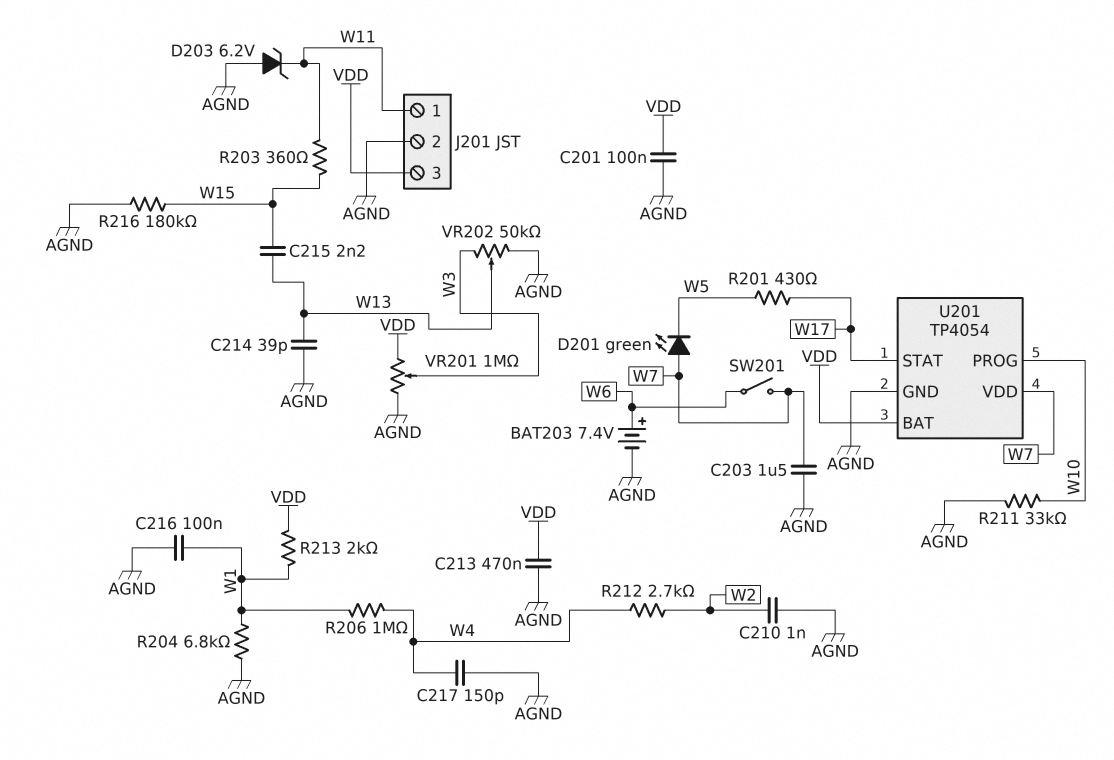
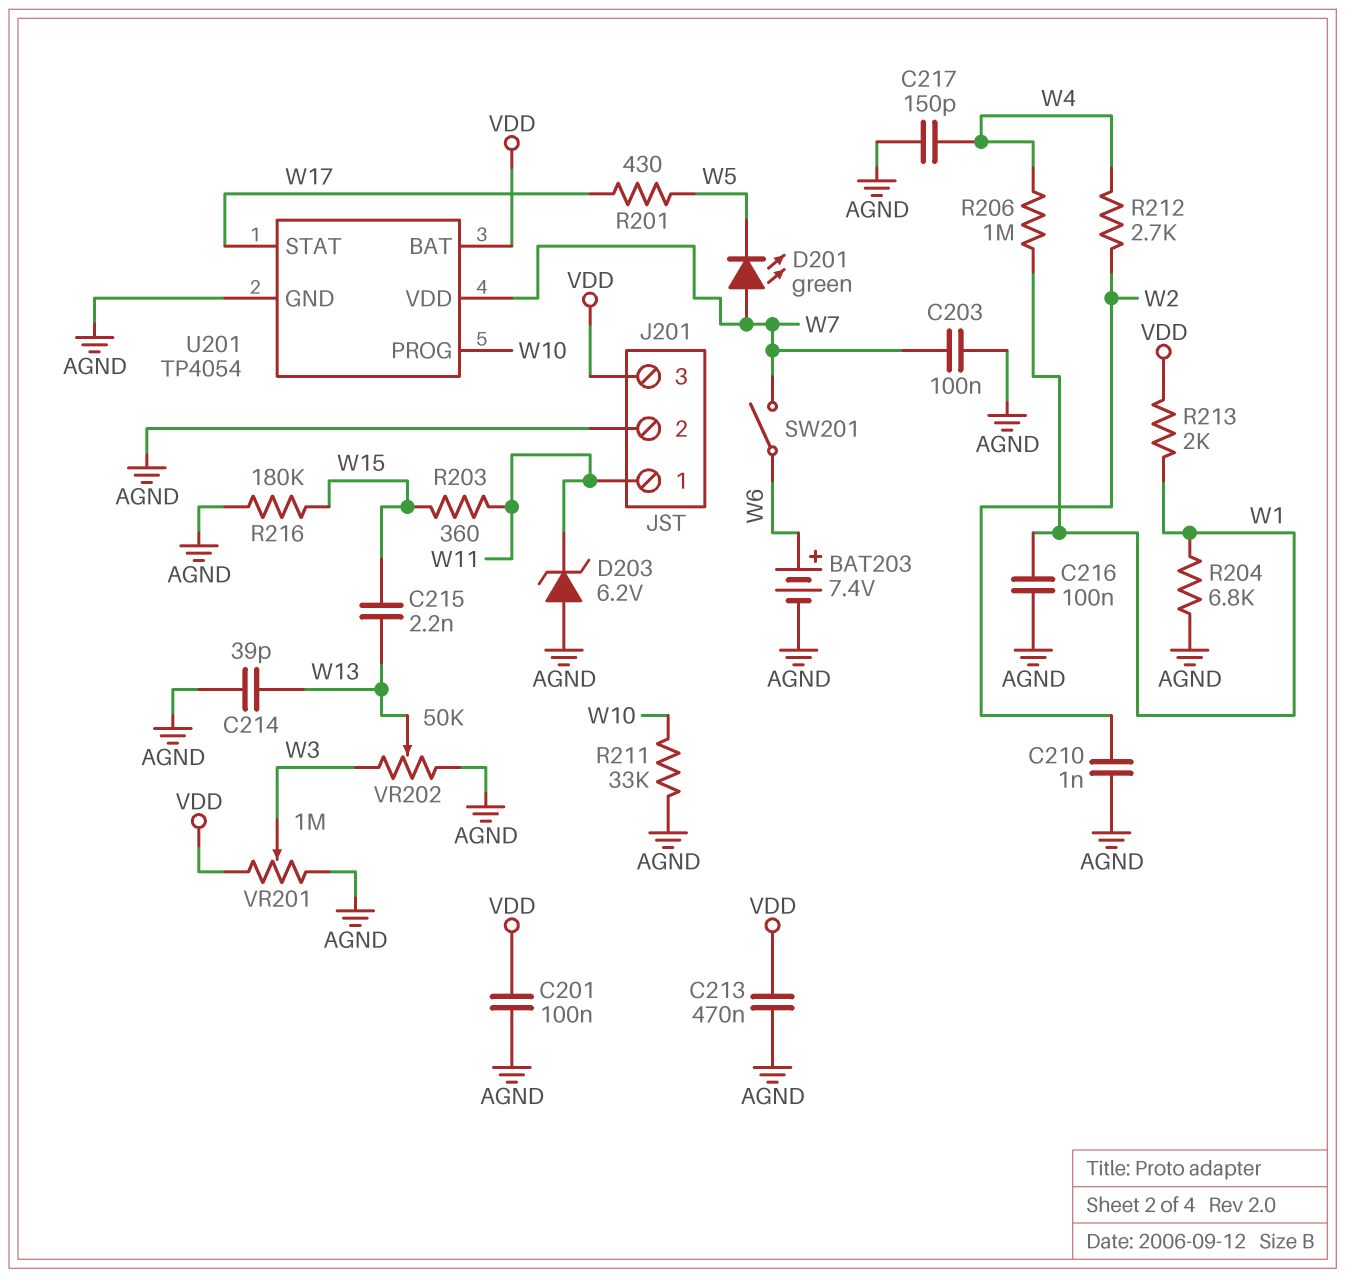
C203: 1.5uF (AGND, W7) -> 100nF (AGND, W7)

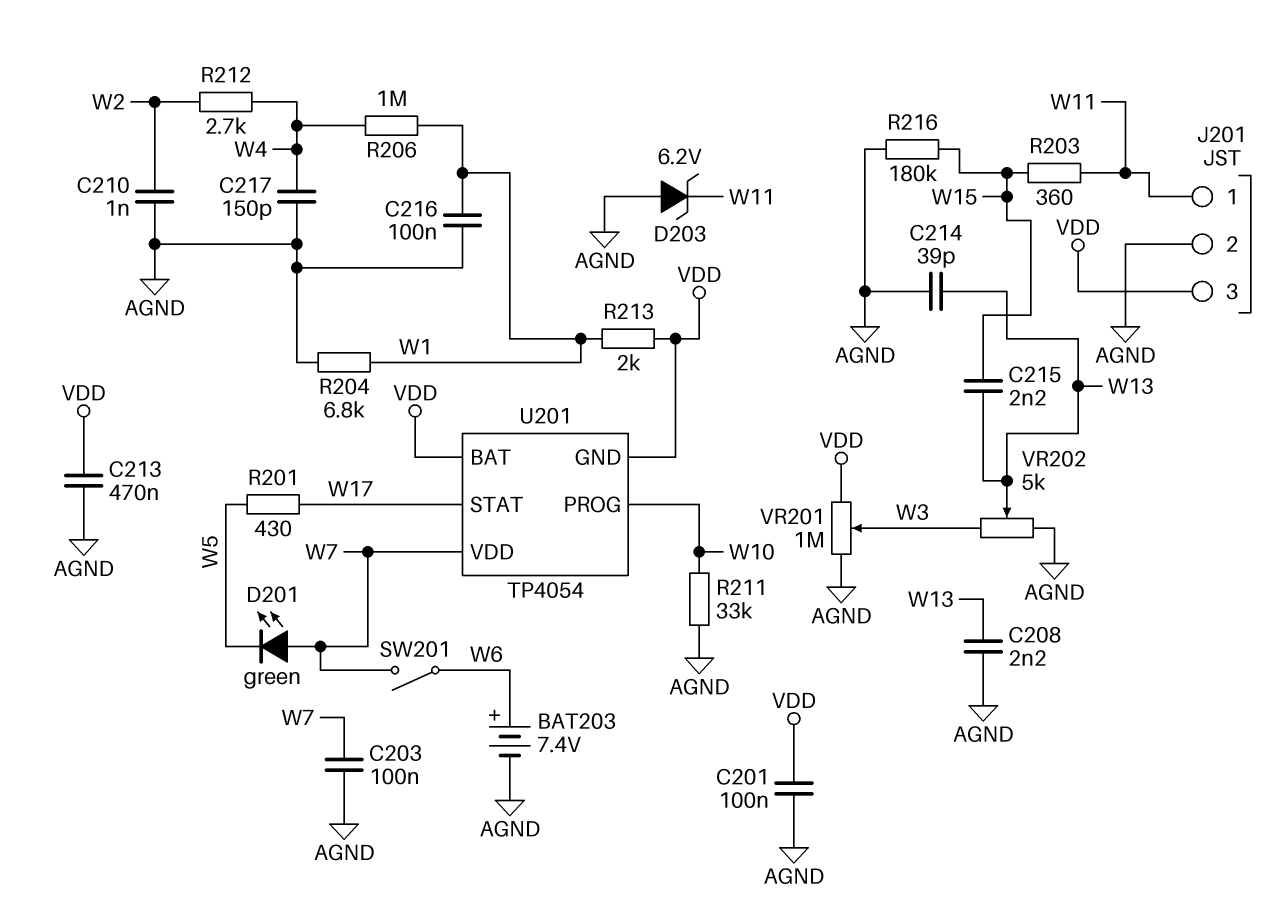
C208: none -> 2.2nF (AGND, W13)
U201 pin GND: AGND -> VDD
VR202: 50k (AGND, W3, wiper W13) -> 5k (AGND, W3, wiper W13)

